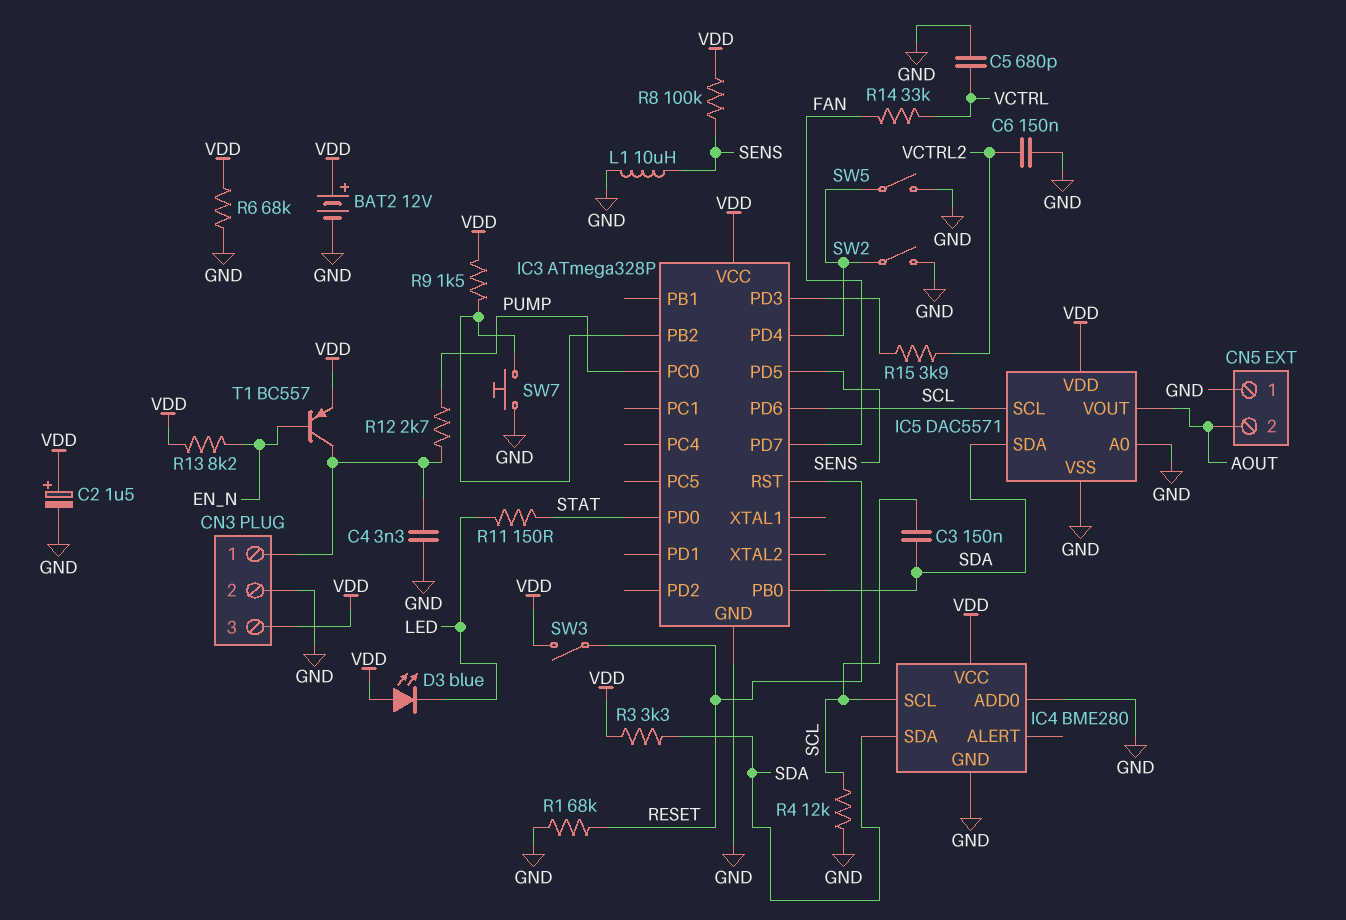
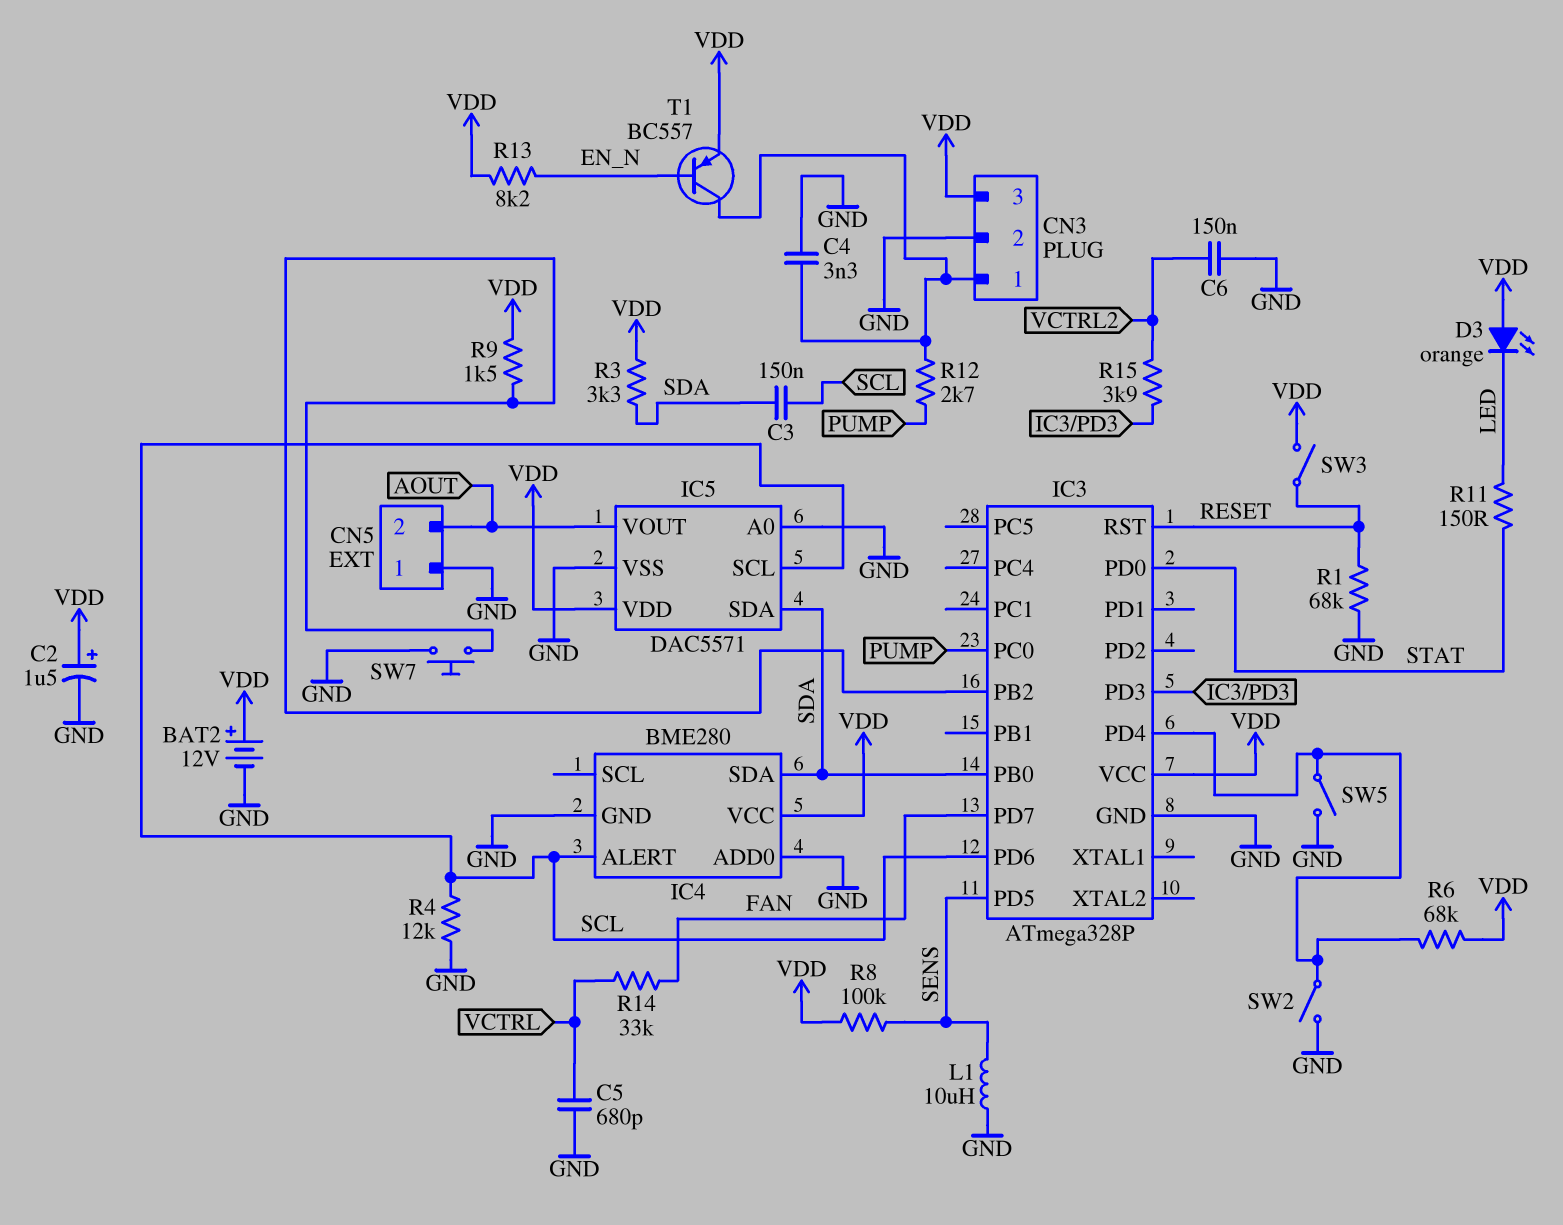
D3: LED blue (A VDD, K LED) -> LED orange (A VDD, K LED)
IC4 pin ALERT: none -> SCL
IC4 pin SCL: SCL -> none
R6: 68k (GND, VDD) -> 68k (IC3/PD4, VDD)

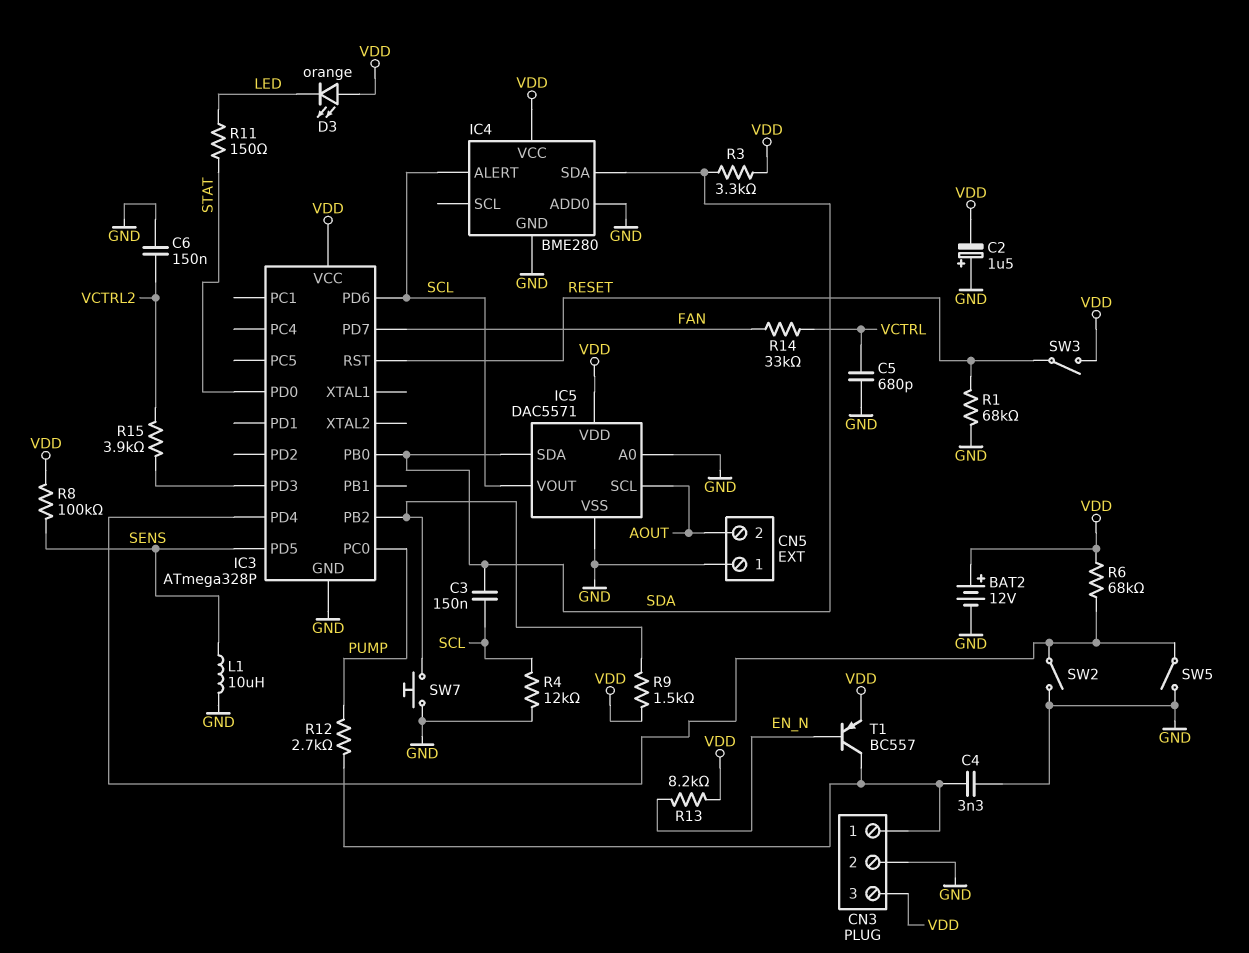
C2: 1.5uF (plus VDD, minus GND) -> 1.5uF (plus GND, minus VDD)
IC5 pin SCL: SCL -> AOUT
IC5 pin VOUT: AOUT -> SCL

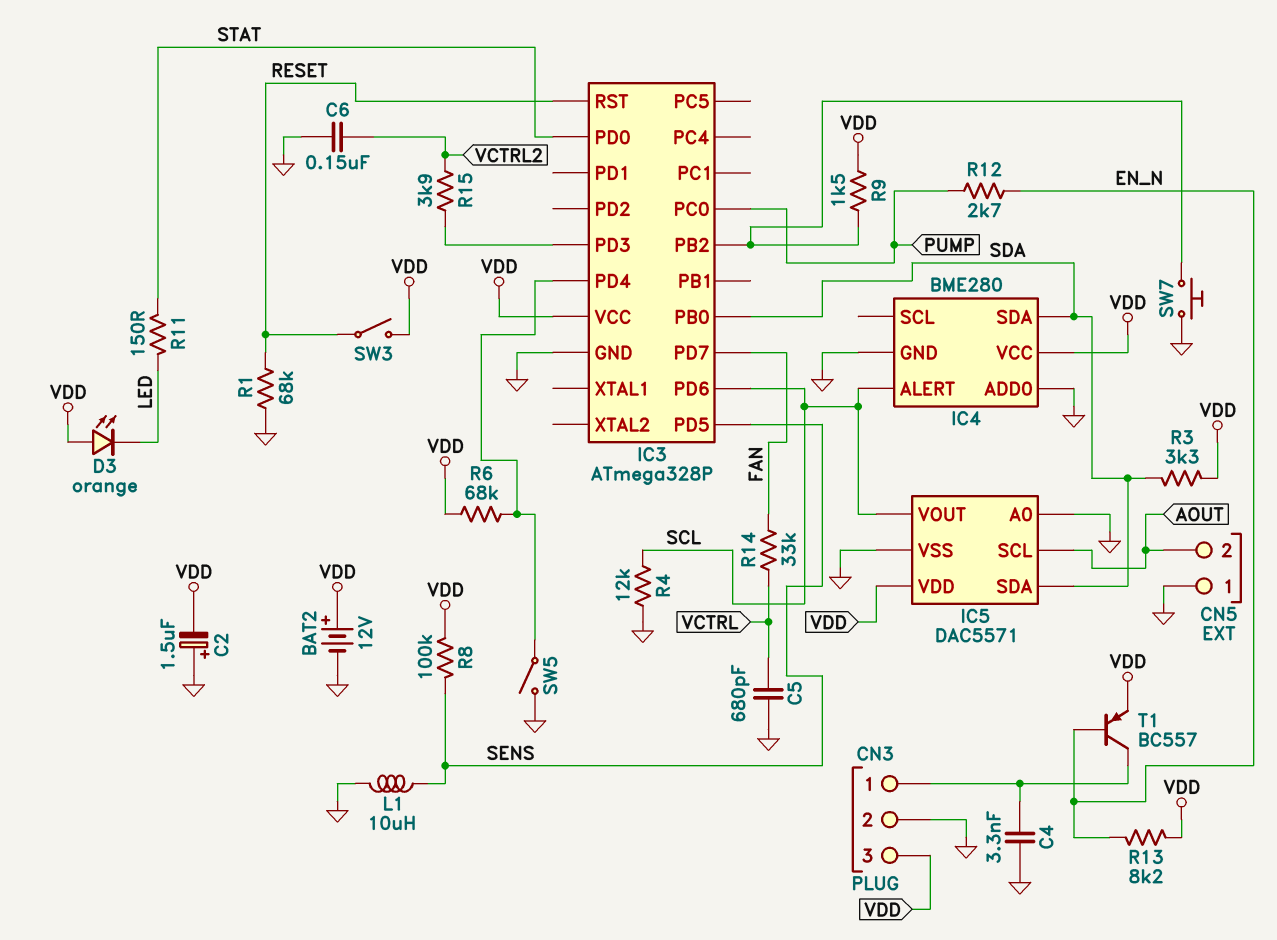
C3: 150nF (SCL, SDA) -> none
R12: 2.7k (CN3/1, PUMP) -> 2.7k (EN_N, PUMP)
SW2: switch (GND, IC3/PD4) -> none

